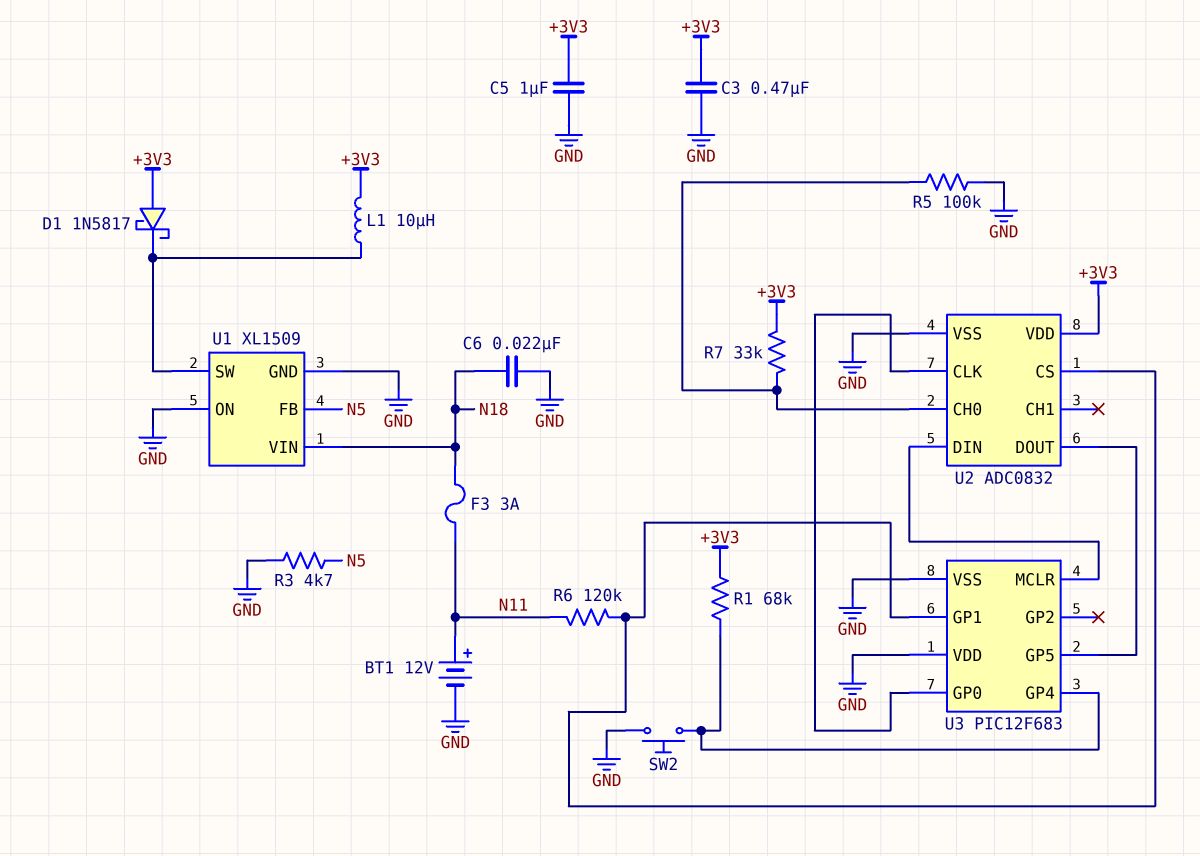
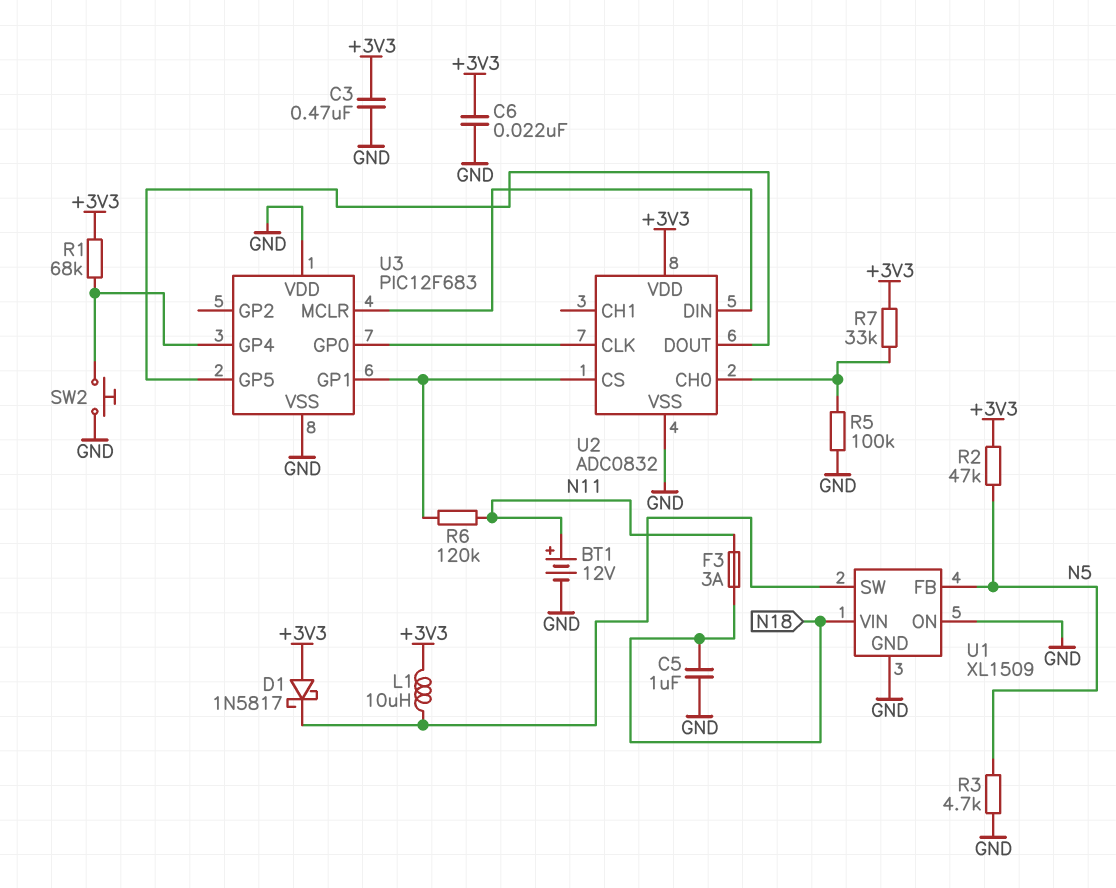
C5: 1uF (+3V3, GND) -> 1uF (GND, N18)
C6: 22nF (GND, N18) -> 22nF (+3V3, GND)
R2: none -> 47k (+3V3, N5)

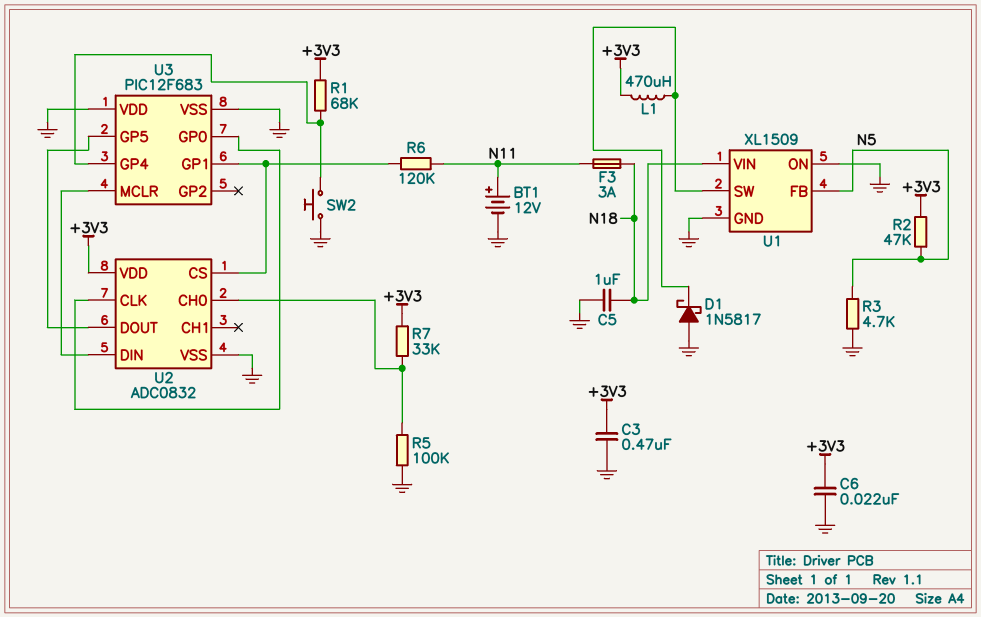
D1: schottky 1N5817 (A +3V3, K U1/SW) -> schottky 1N5817 (A GND, K U1/SW)
L1: 10uH (+3V3, U1/SW) -> 470uH (+3V3, U1/SW)

